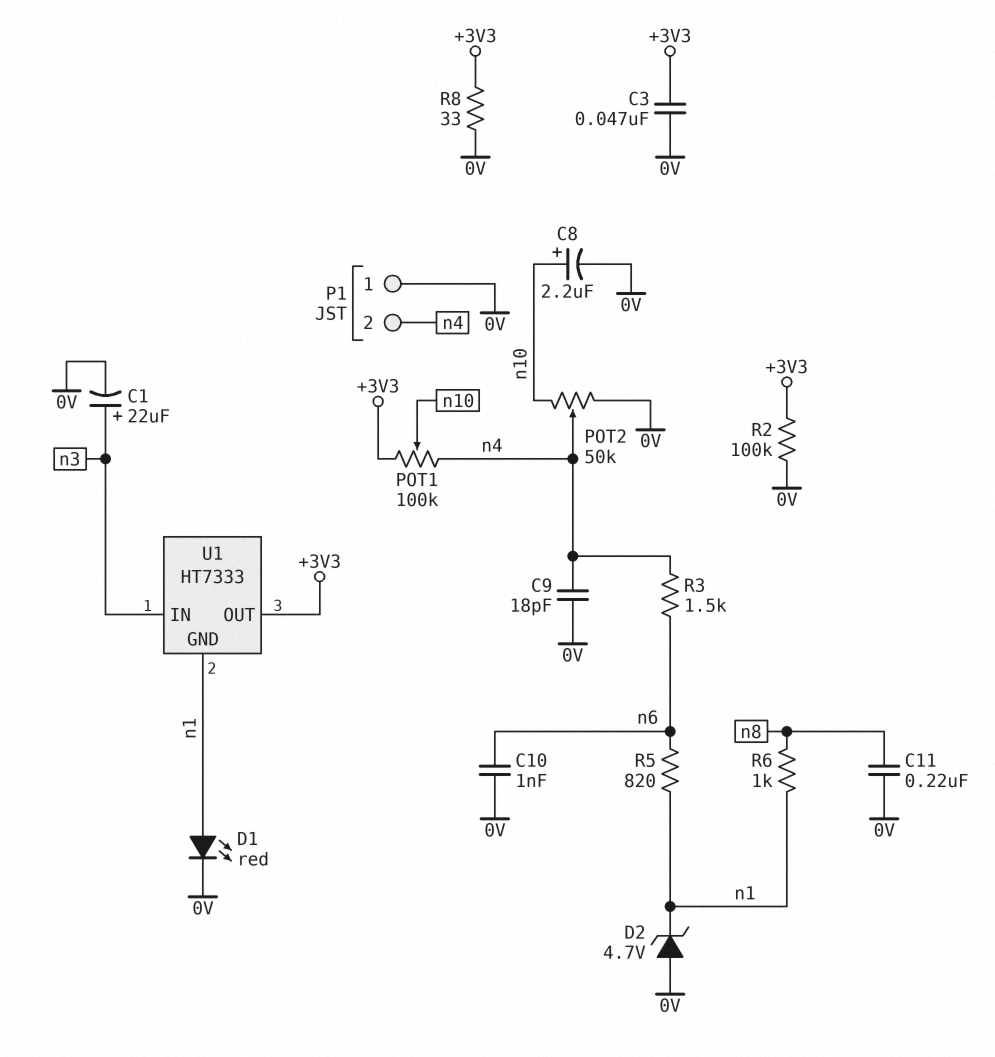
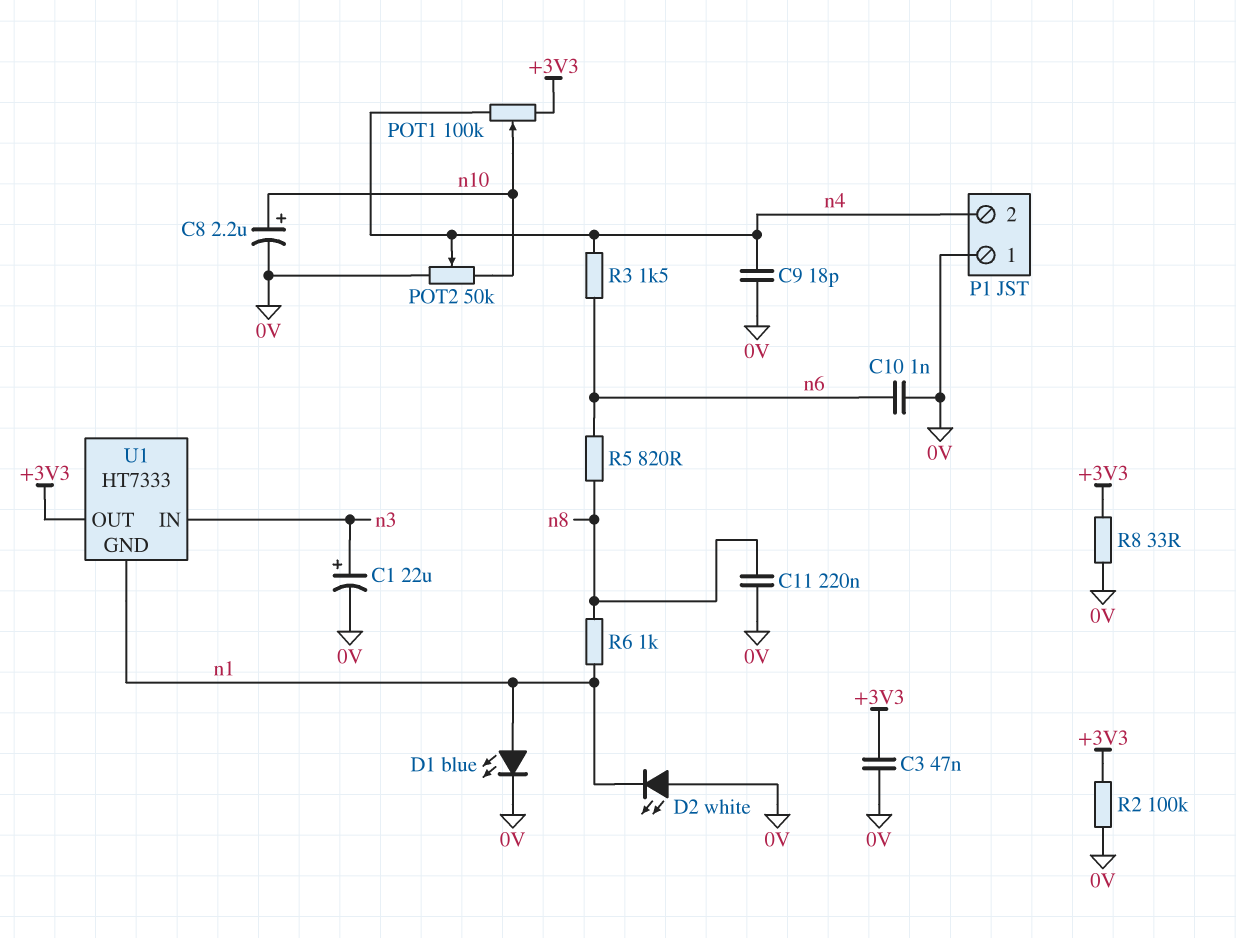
D1: LED red (A n1, K 0V) -> LED blue (A n1, K 0V)
D2: zener 4.7V (A 0V, K n1) -> LED white (A 0V, K n1)
R5: 820 (n1, n6) -> 820 (n6, n8)

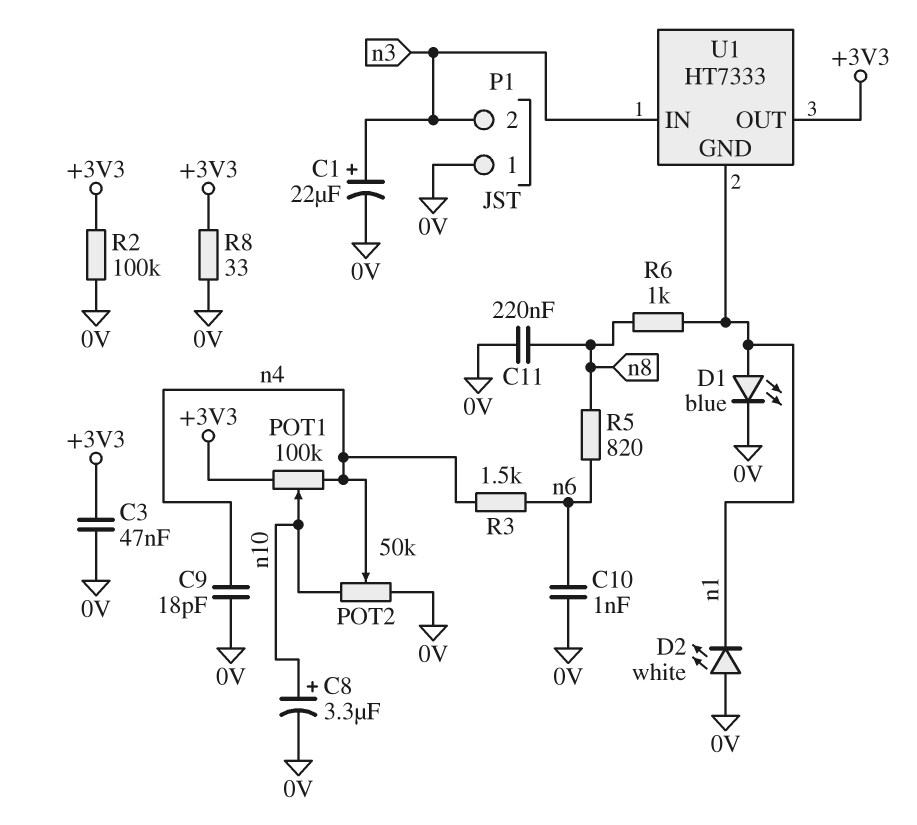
C8: 2.2uF (plus n10, minus 0V) -> 3.3uF (plus n10, minus 0V)
P1 pin 2: n4 -> n3

